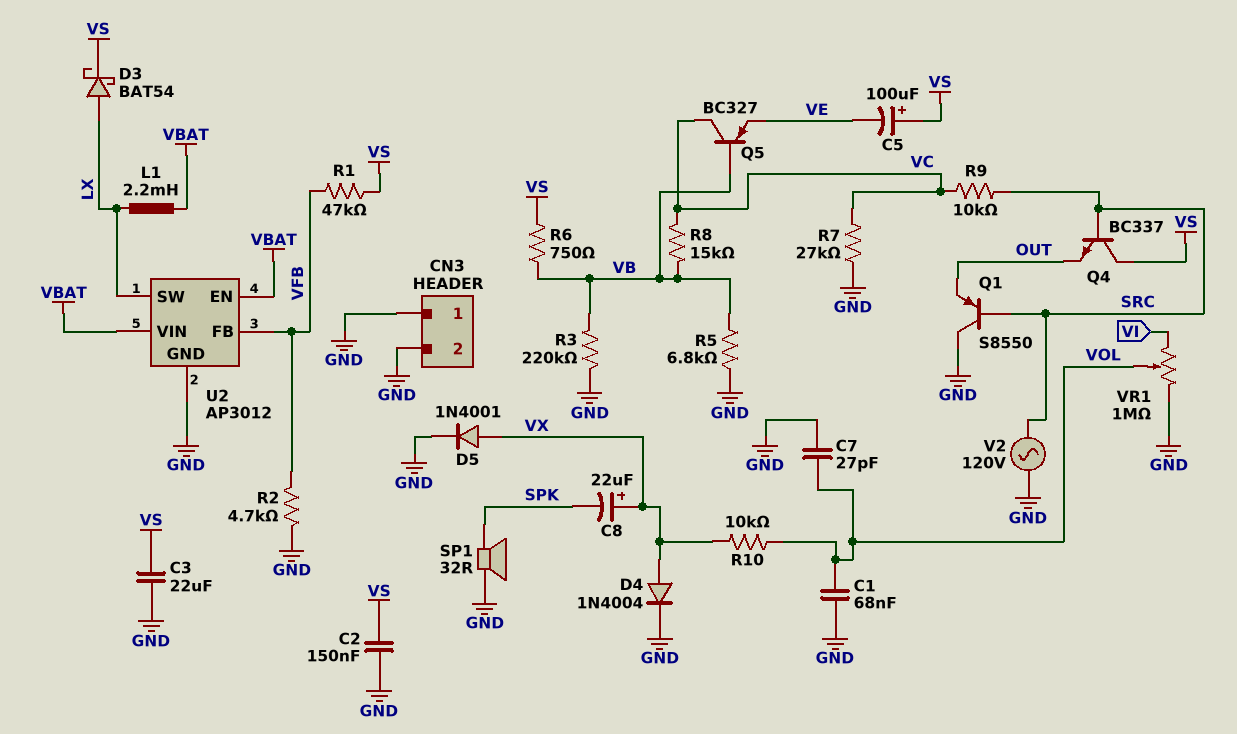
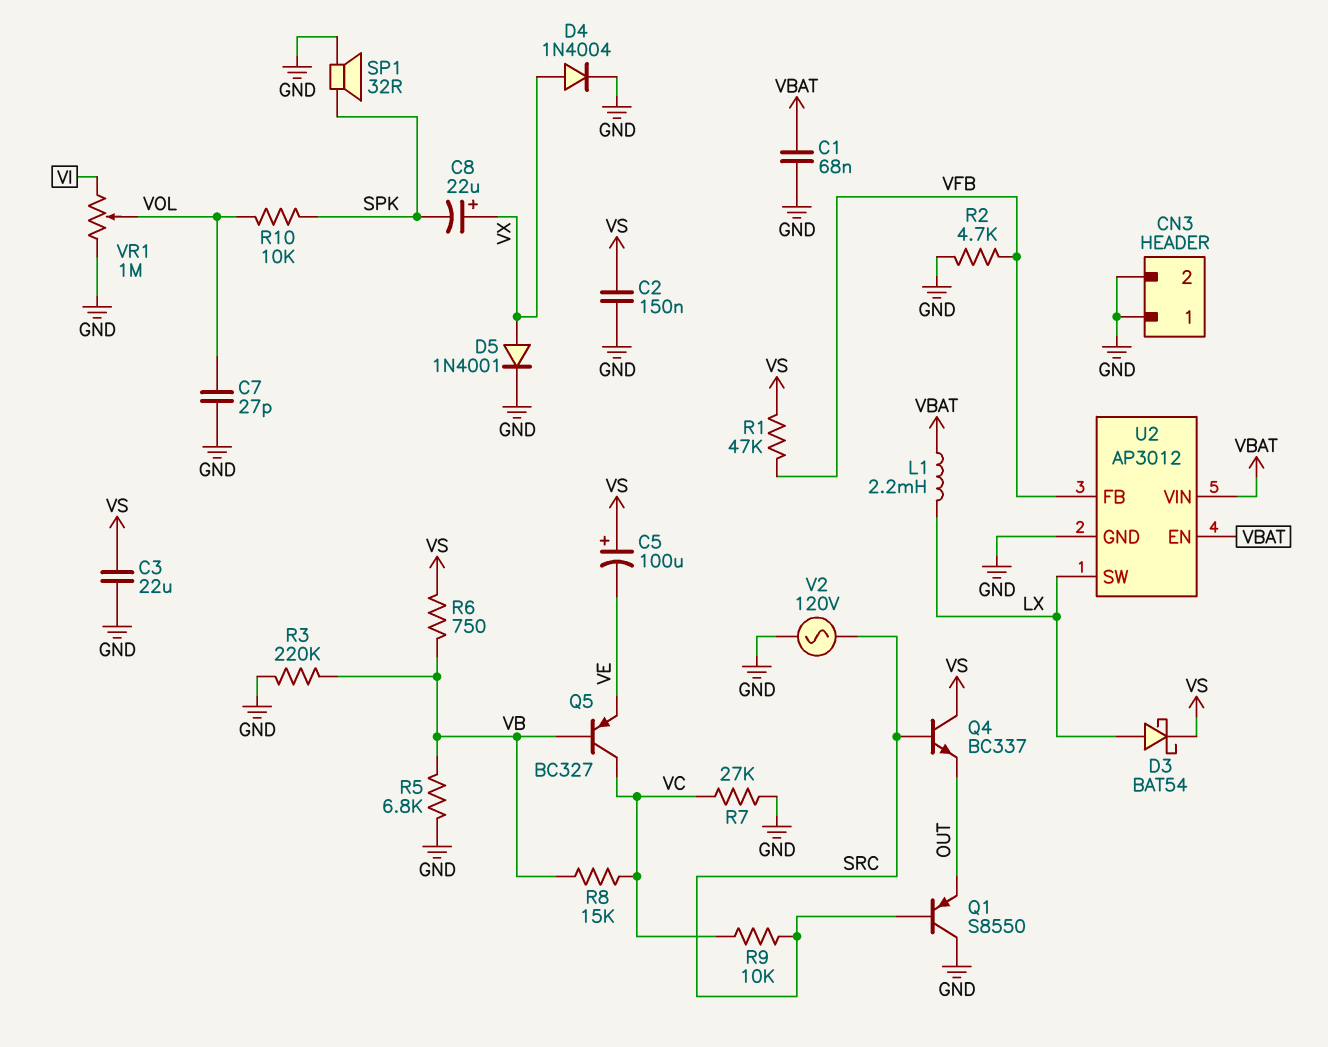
C1: 68nF (GND, VOL) -> 68nF (GND, VBAT)
R10: 10k (VOL, VX) -> 10k (SPK, VOL)

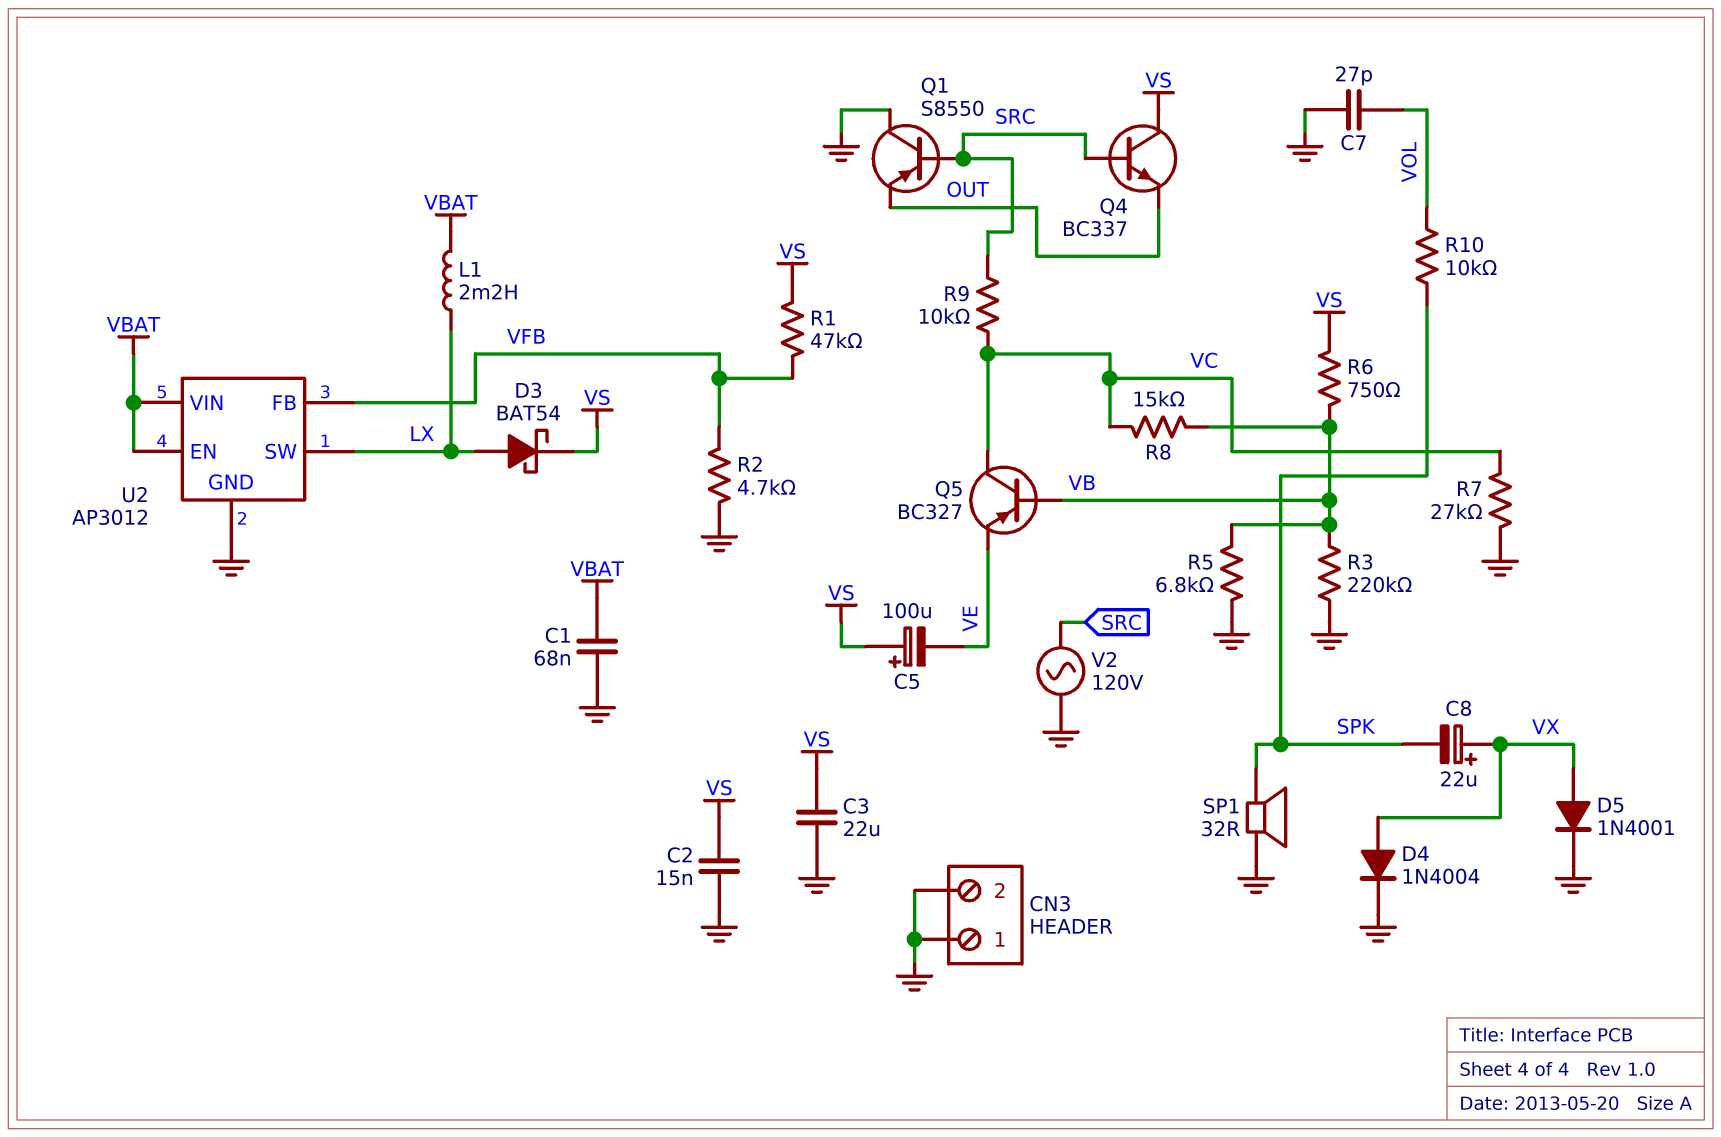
C2: 150nF (GND, VS) -> 15nF (GND, VS)
VR1: 1M (GND, VI, wiper VOL) -> none

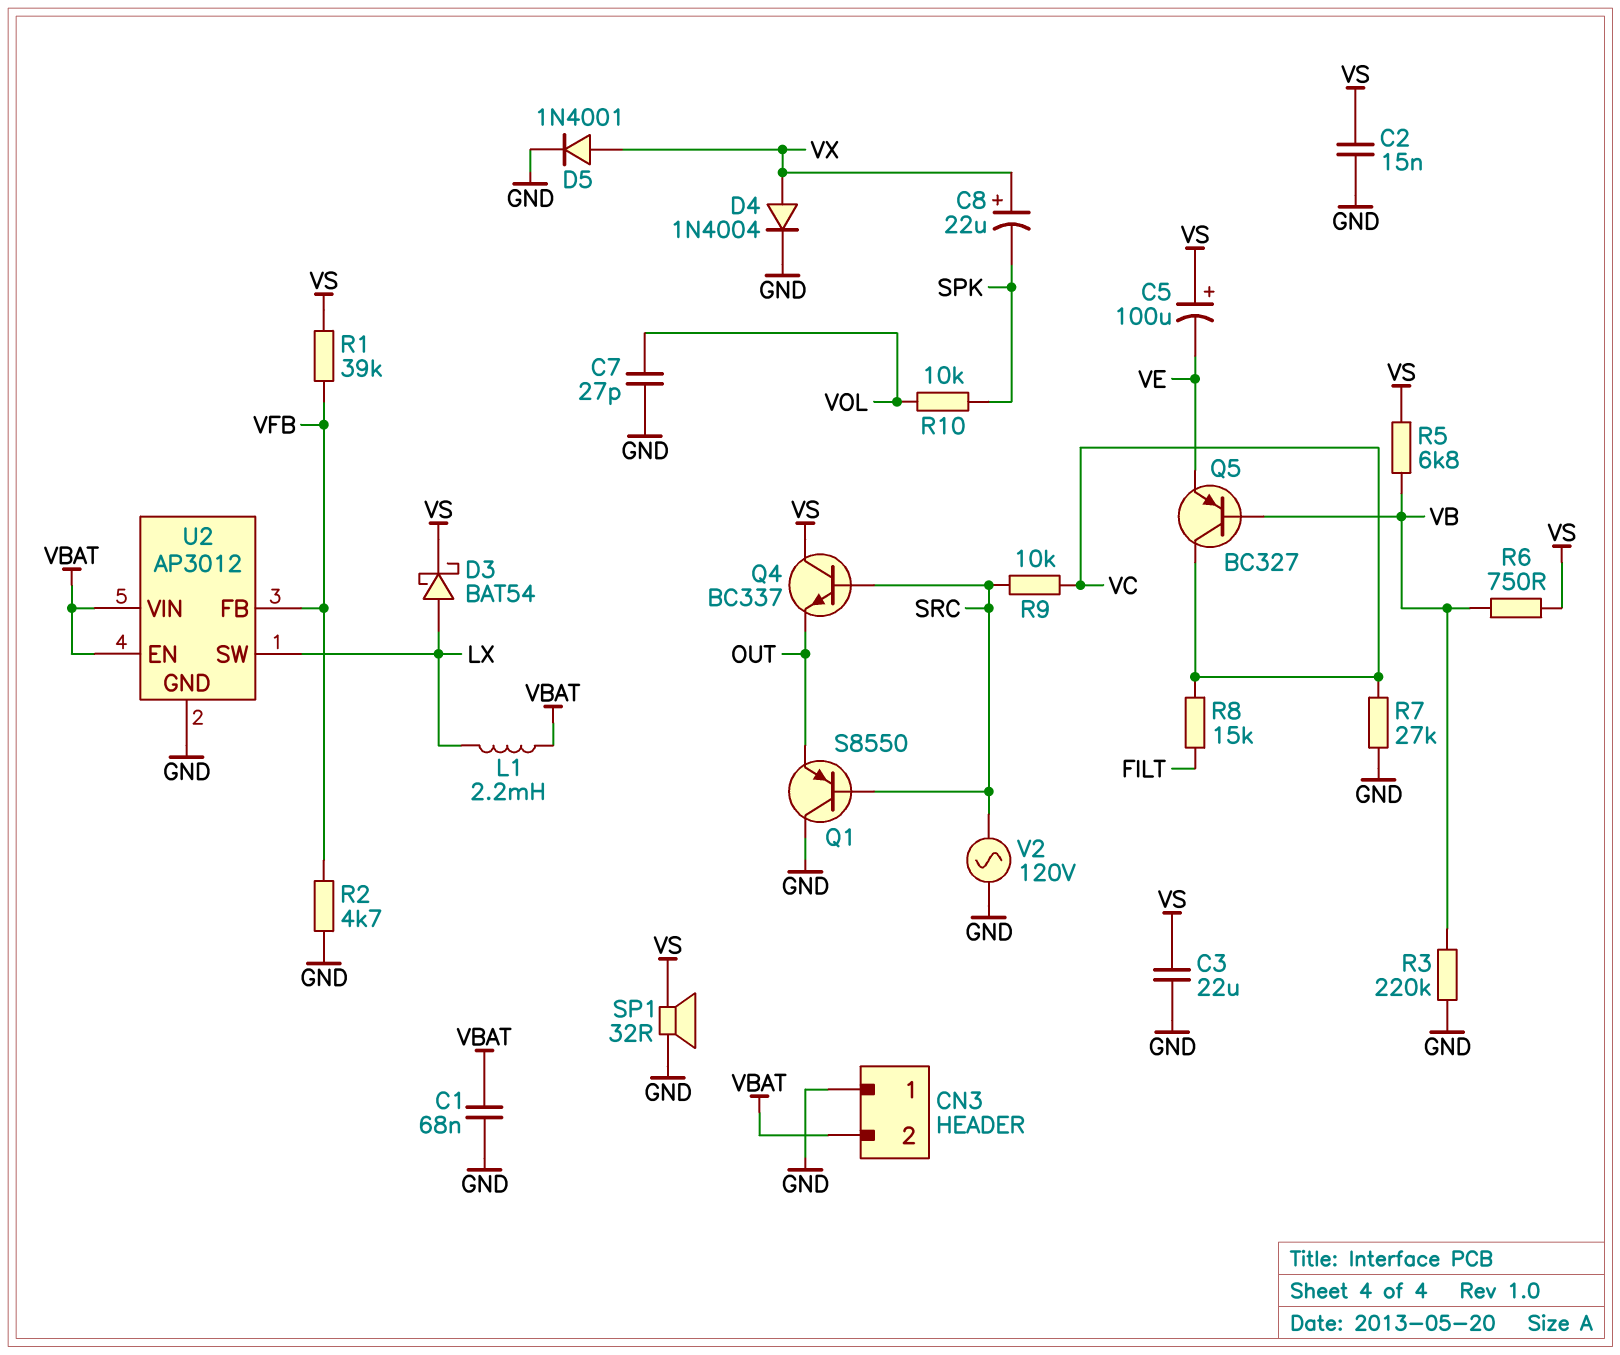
CN3 pin 2: GND -> VBAT
R1: 47k (VFB, VS) -> 39k (VFB, VS)
R5: 6.8k (GND, VB) -> 6.8k (VB, VS)
R8: 15k (VB, VC) -> 15k (FILT, VC)
SP1: speaker 32R (GND, SPK) -> speaker 32R (GND, VS)

